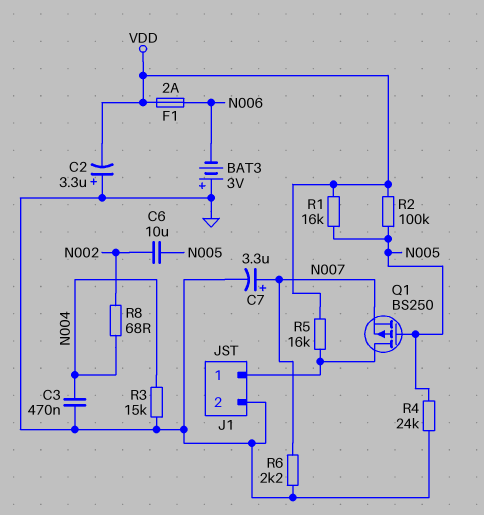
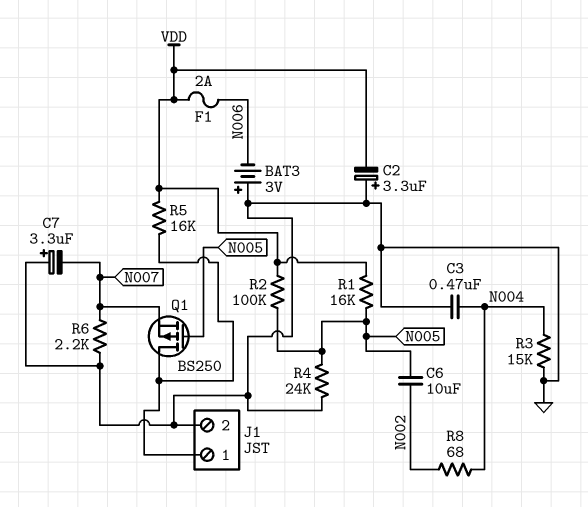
C7: 3.3uF (plus N007, minus GND) -> 3.3uF (plus GND, minus N007)

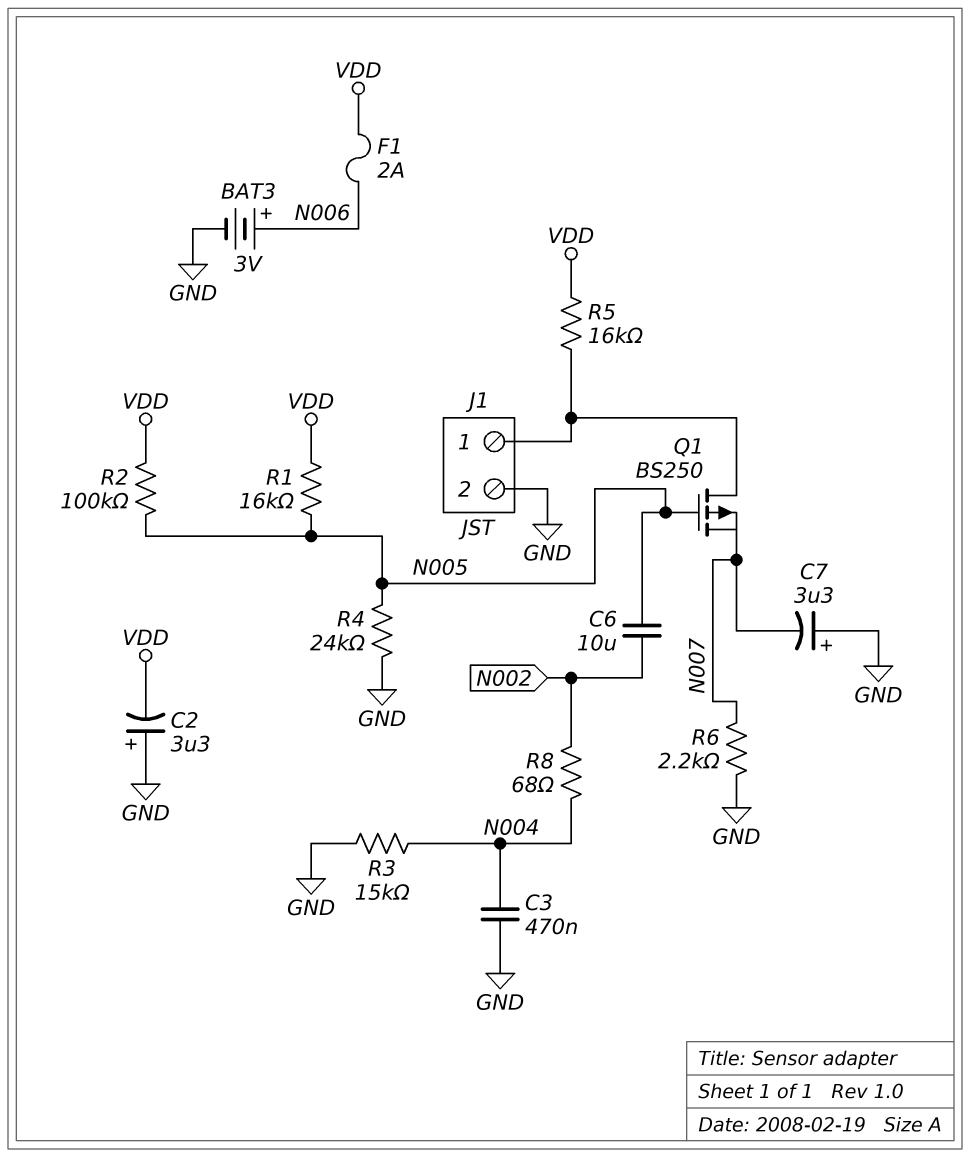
BAT3: 3V (plus GND, minus N006) -> 3V (plus N006, minus GND)

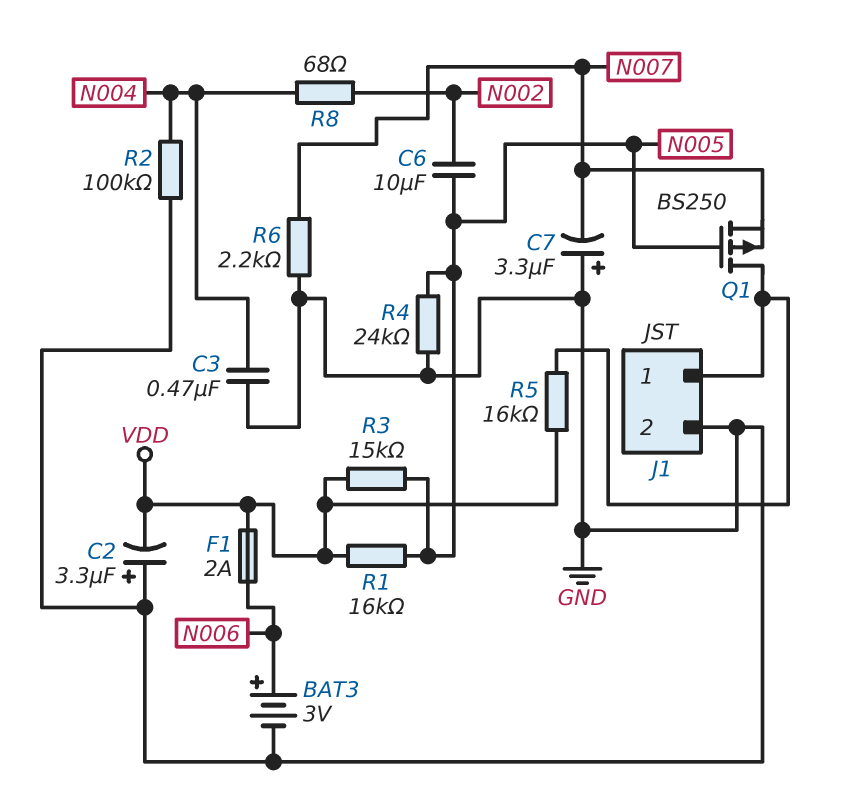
R2: 100k (N005, VDD) -> 100k (GND, N004)
R3: 15k (GND, N004) -> 15k (N005, VDD)

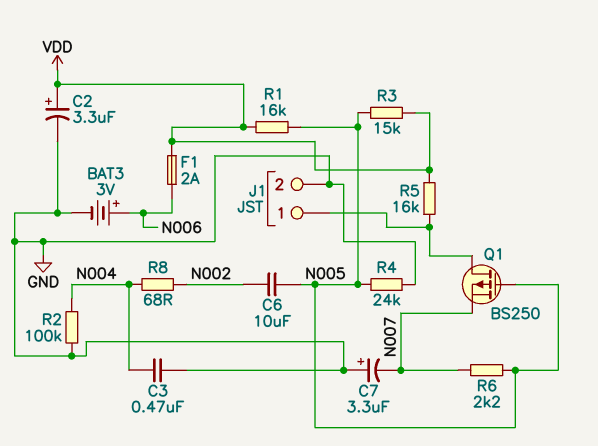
C2: 3.3uF (plus GND, minus VDD) -> 3.3uF (plus VDD, minus GND)
R6: 2.2k (GND, N007) -> 2.2k (N005, N007)

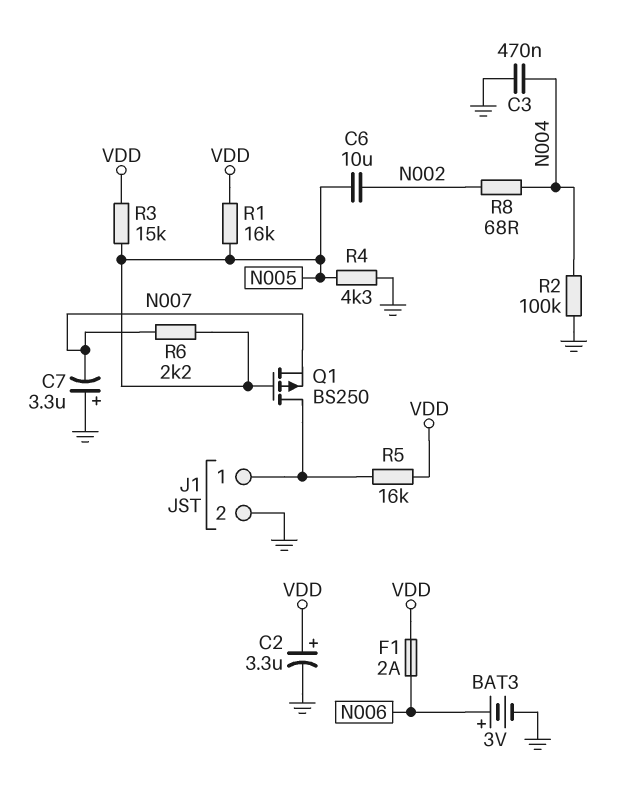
R4: 24k (GND, N005) -> 4.3k (GND, N005)

